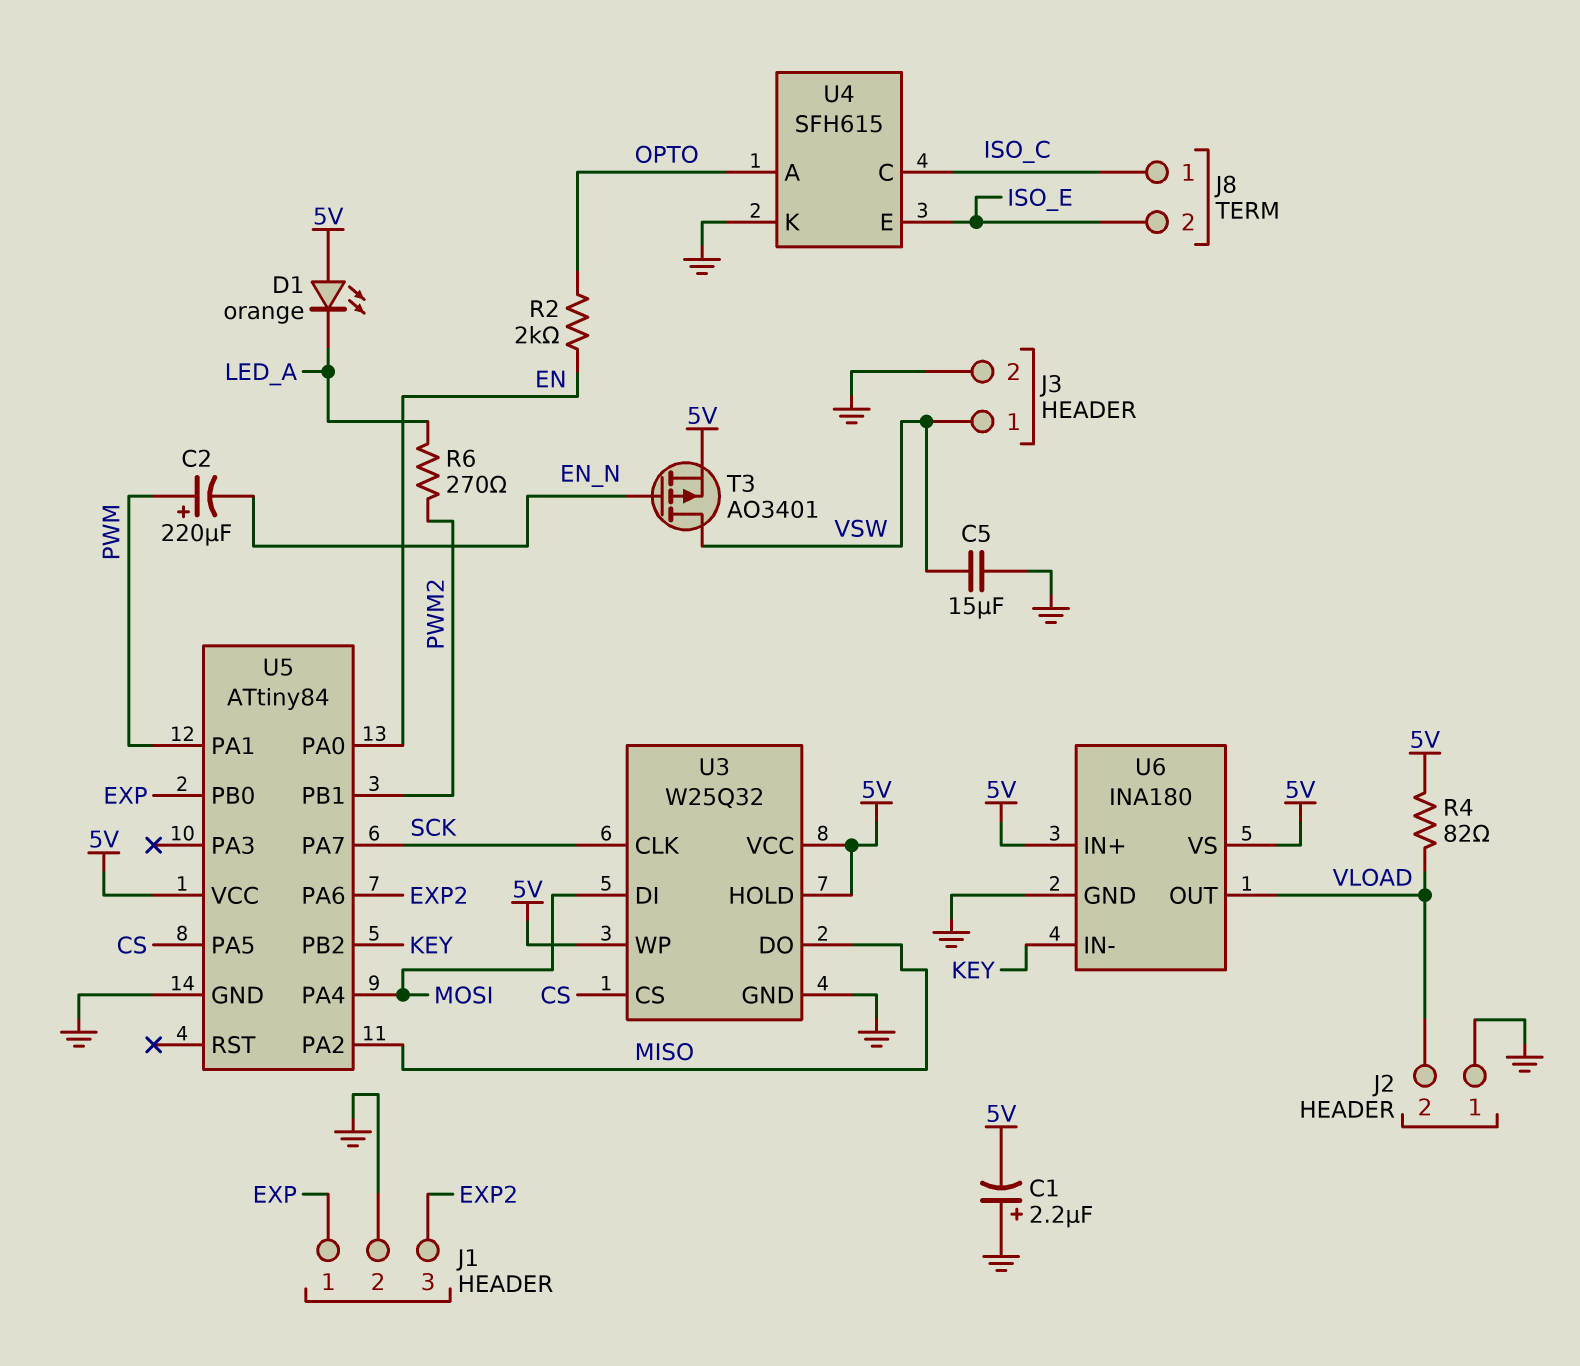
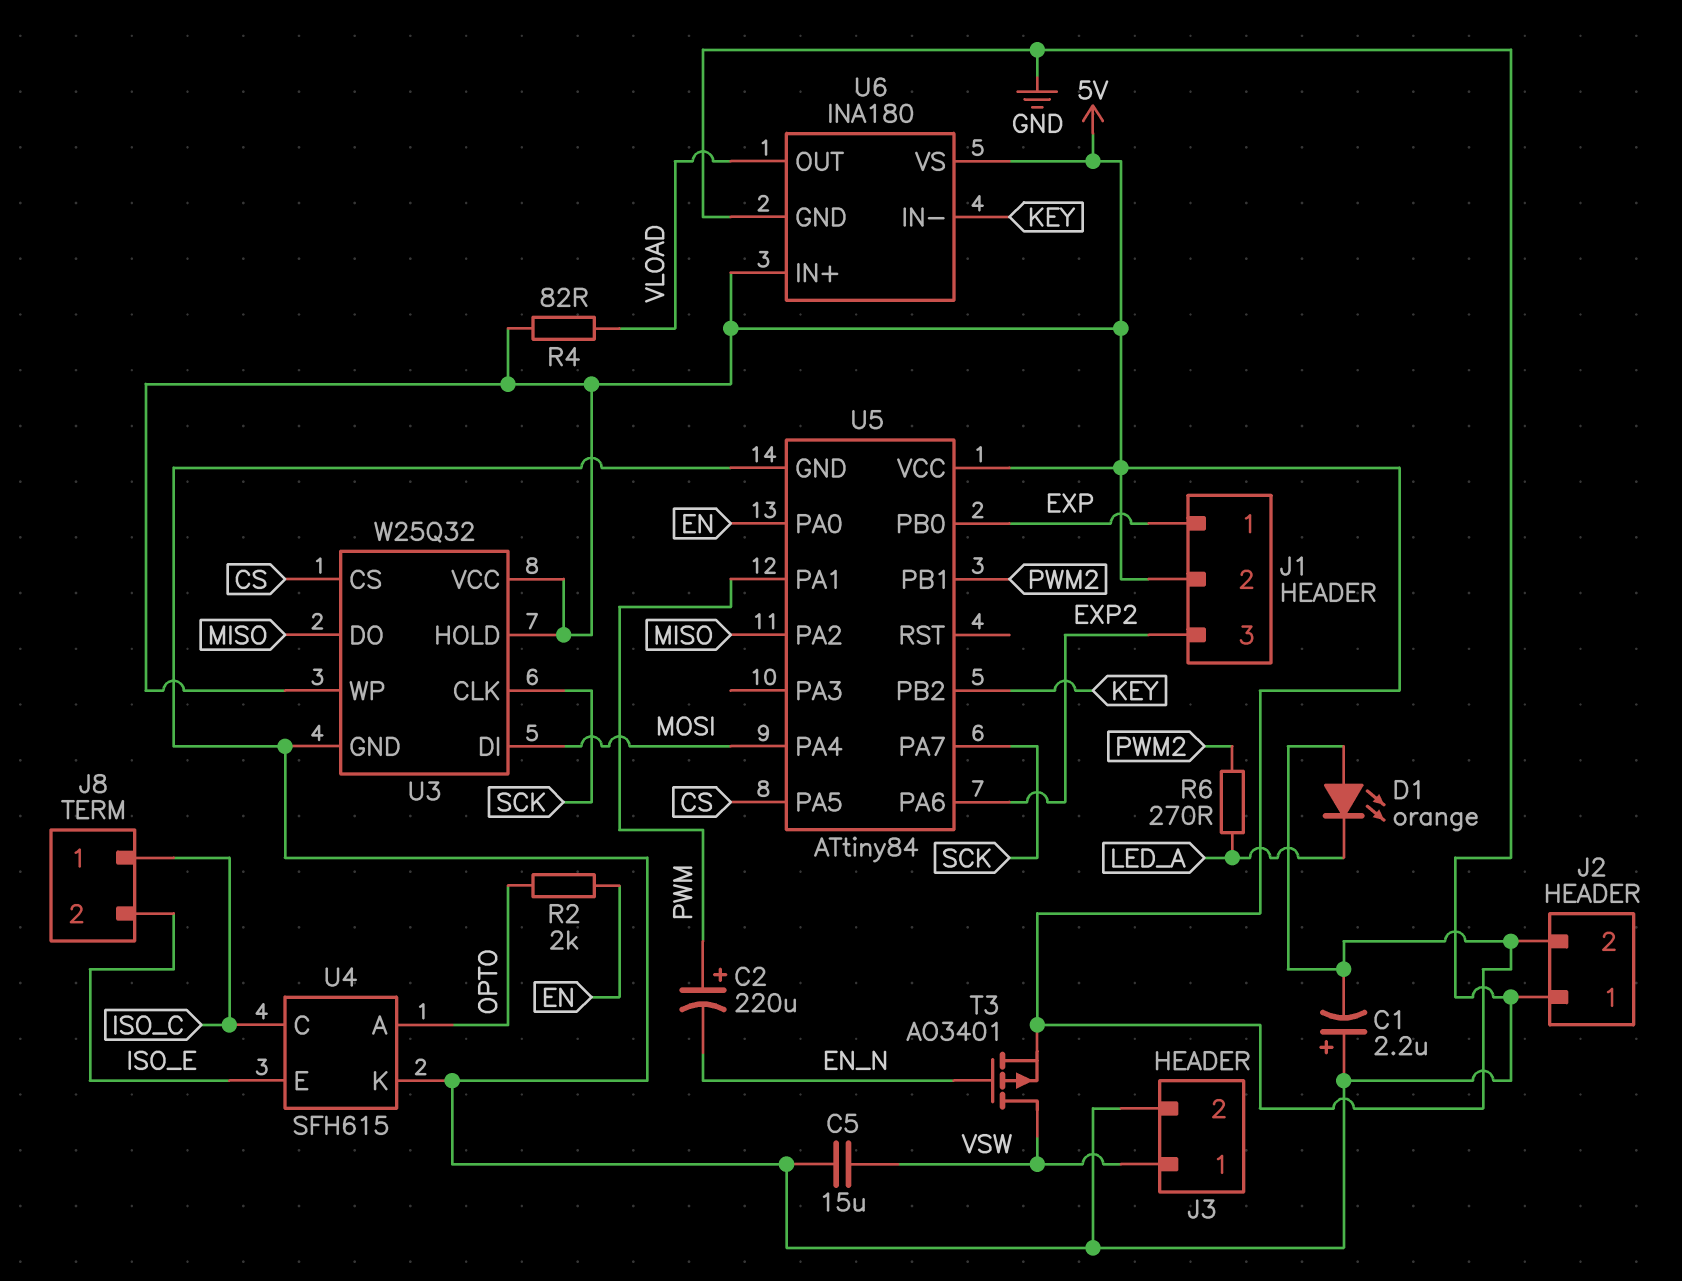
J1 pin 2: GND -> 5V
J2 pin 2: VLOAD -> 5V

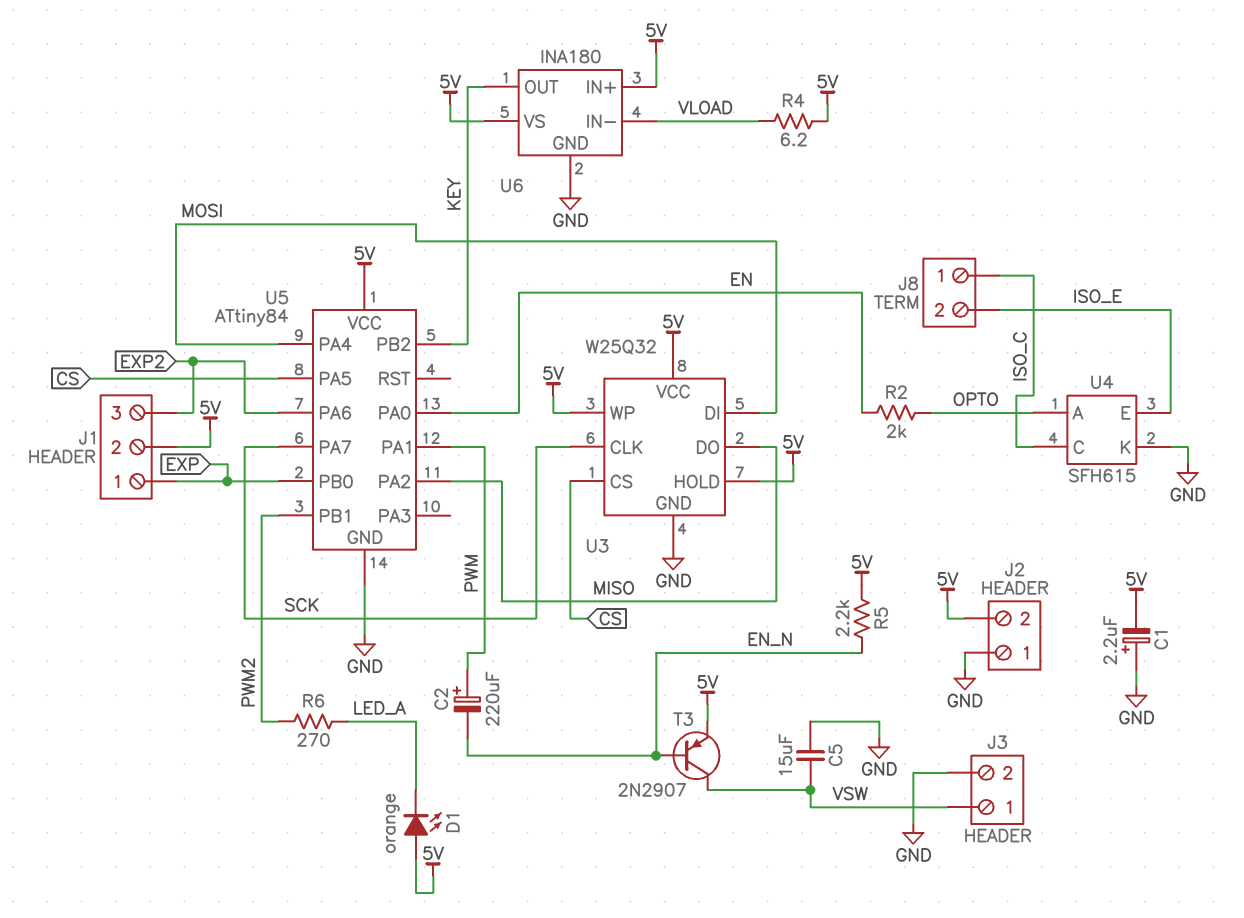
R4: 82 (5V, VLOAD) -> 6.2 (5V, VLOAD)
R5: none -> 2.2k (5V, EN_N)
T3: PMOS AO3401 (G EN_N, D VSW, S 5V) -> PNP 2N2907 (B EN_N, C VSW, E 5V)
U6 pin IN-: KEY -> VLOAD
U6 pin OUT: VLOAD -> KEY

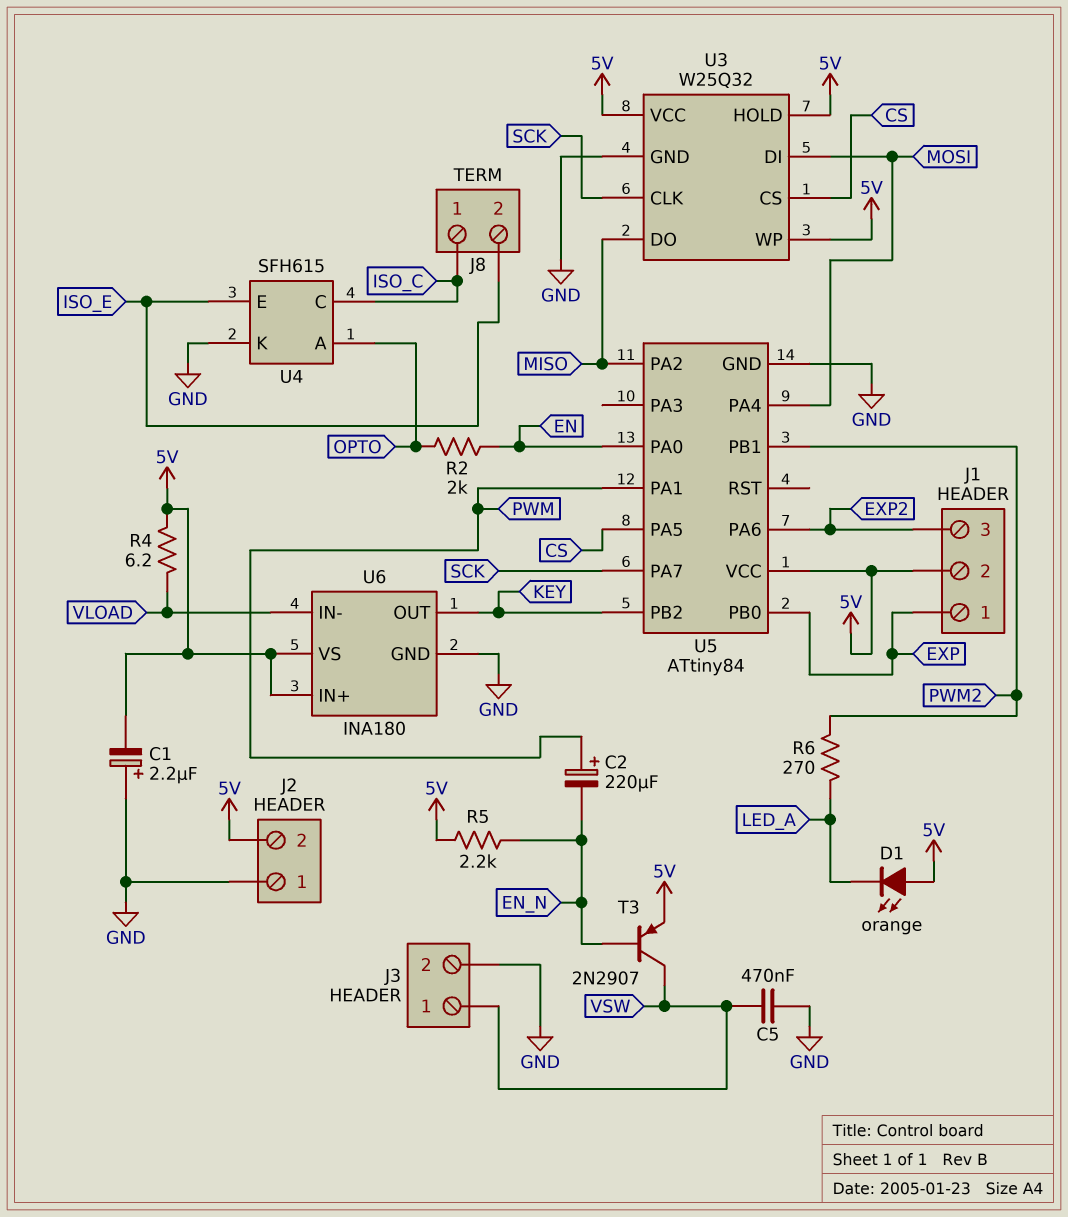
C5: 15uF (GND, VSW) -> 470nF (GND, VSW)

